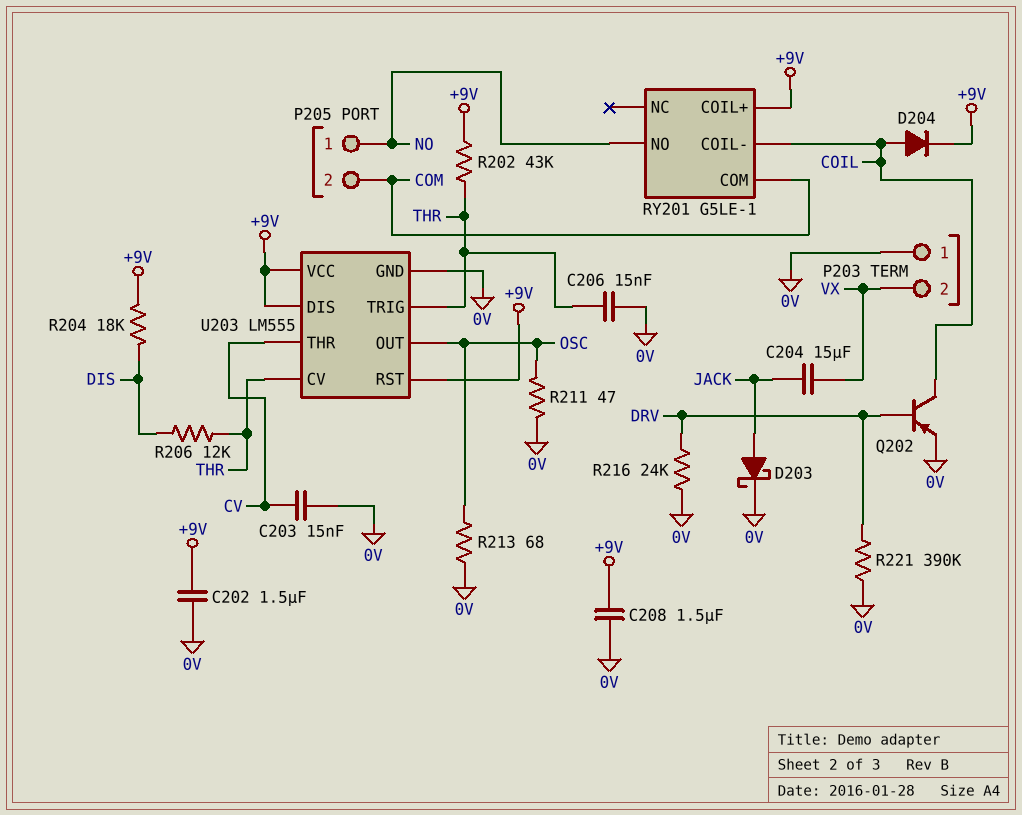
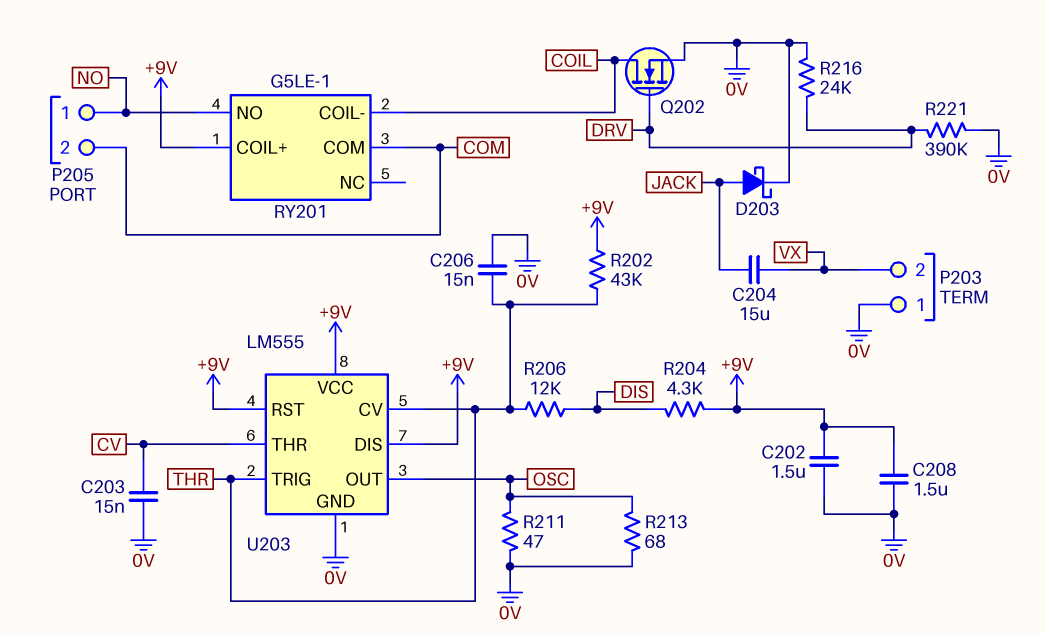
D204: diode (A COIL, K +9V) -> none
Q202: PNP (B DRV, C COIL, E 0V) -> NMOS (G DRV, D COIL, S 0V)
R204: 18k (+9V, DIS) -> 4.3k (+9V, DIS)

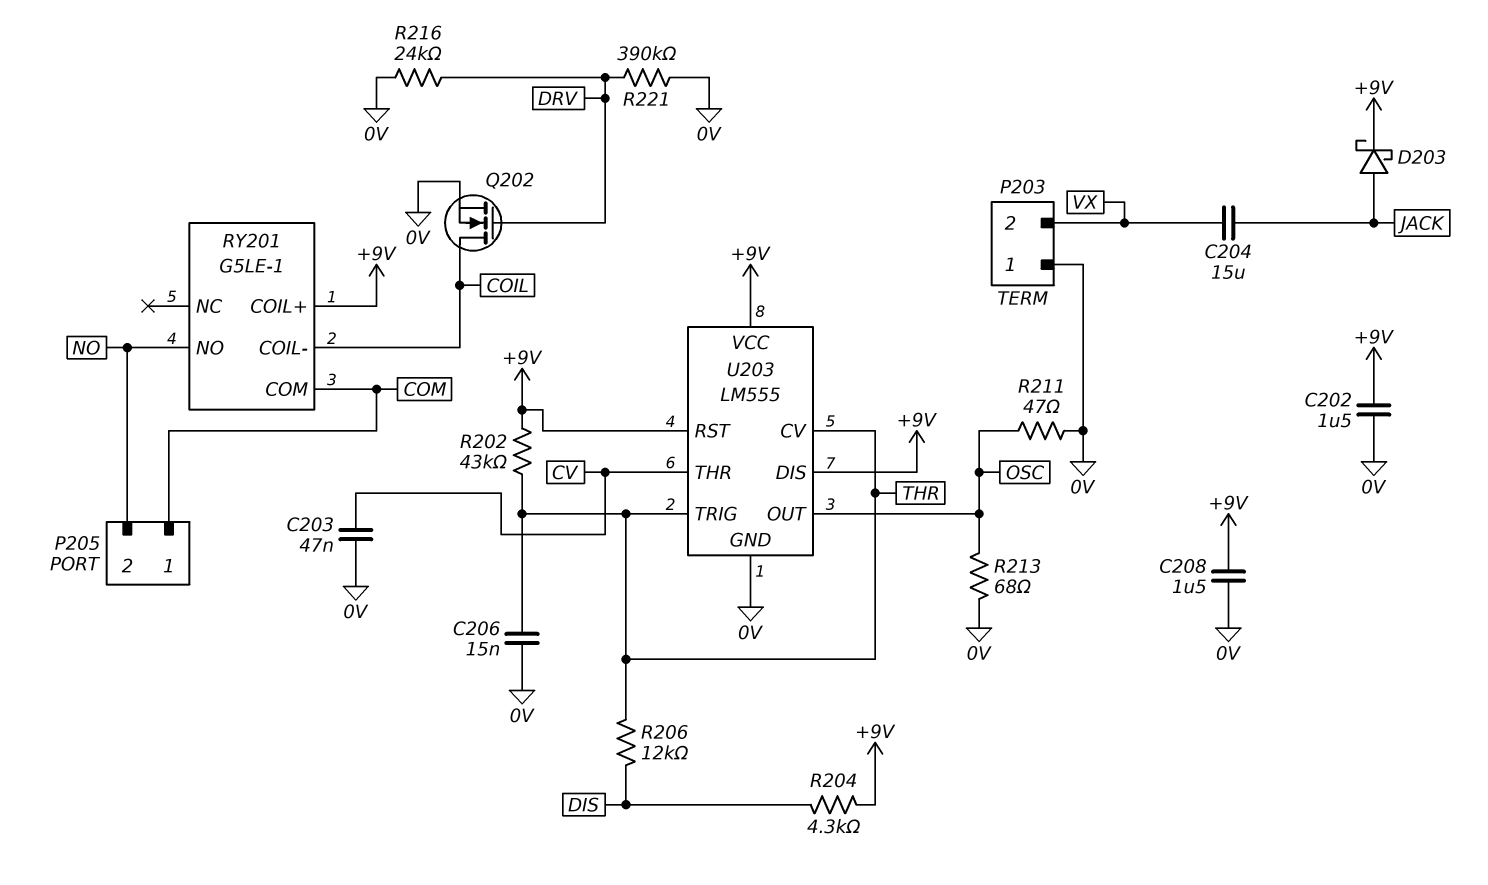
C203: 15nF (0V, CV) -> 47nF (0V, CV)
D203: schottky (A JACK, K 0V) -> schottky (A JACK, K +9V)
P205 pin 1: NO -> COM
P205 pin 2: COM -> NO

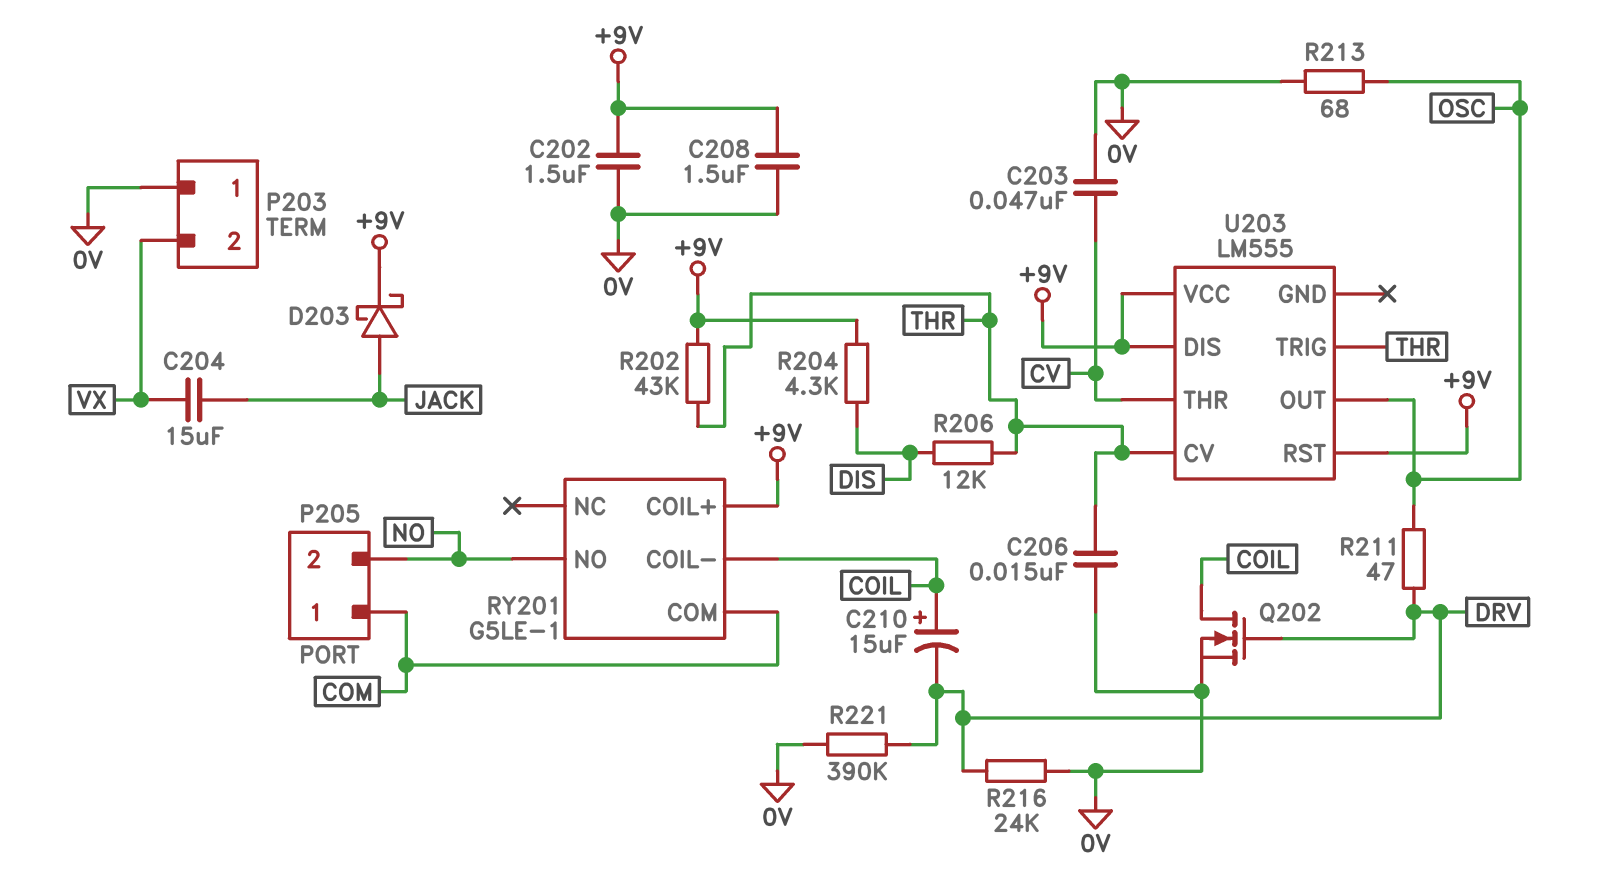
C210: none -> 15uF (plus COIL, minus DRV)
R211: 47 (0V, OSC) -> 47 (DRV, OSC)
U203 pin GND: 0V -> none

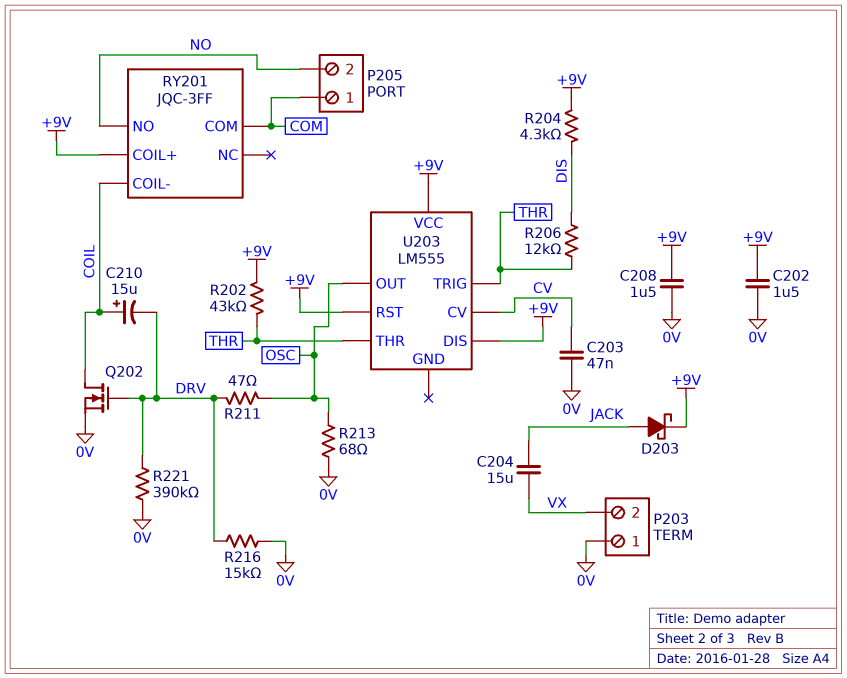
C206: 15nF (0V, THR) -> none
R216: 24k (0V, DRV) -> 15k (0V, DRV)
RY201: G5LE-1 -> JQC-3FF
U203 pin CV: THR -> CV
U203 pin THR: CV -> THR

